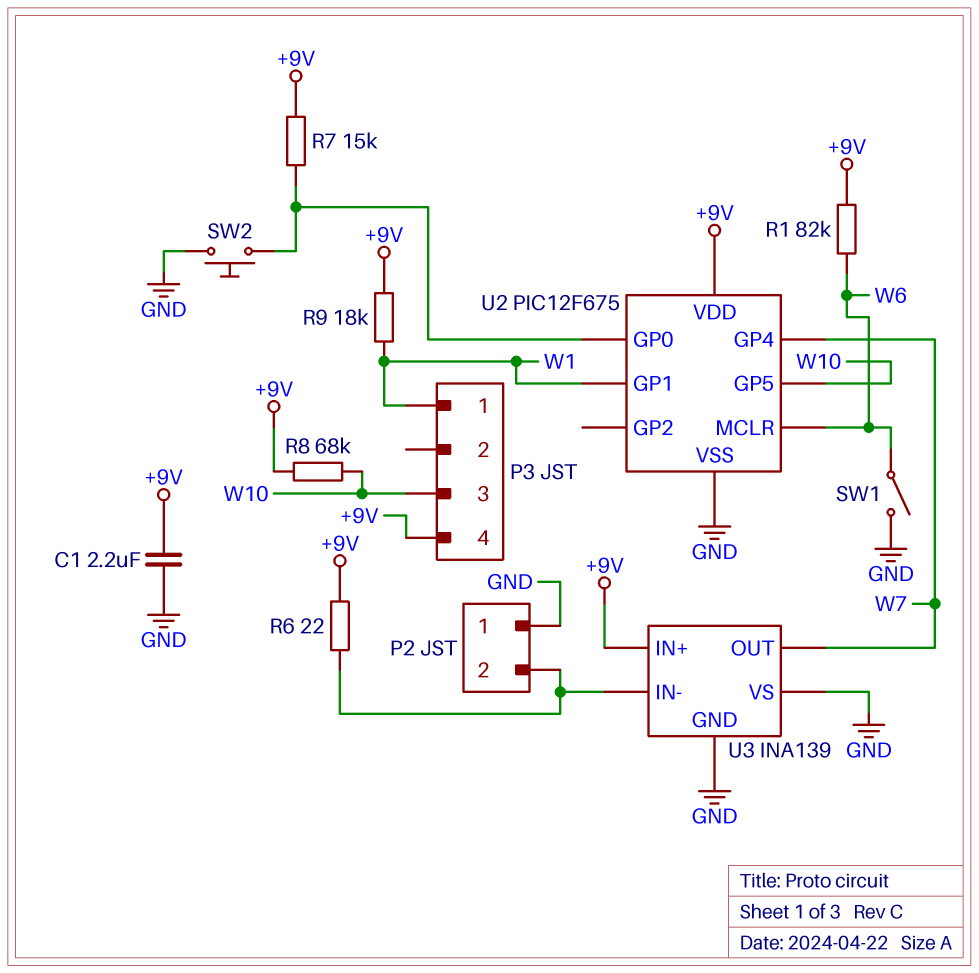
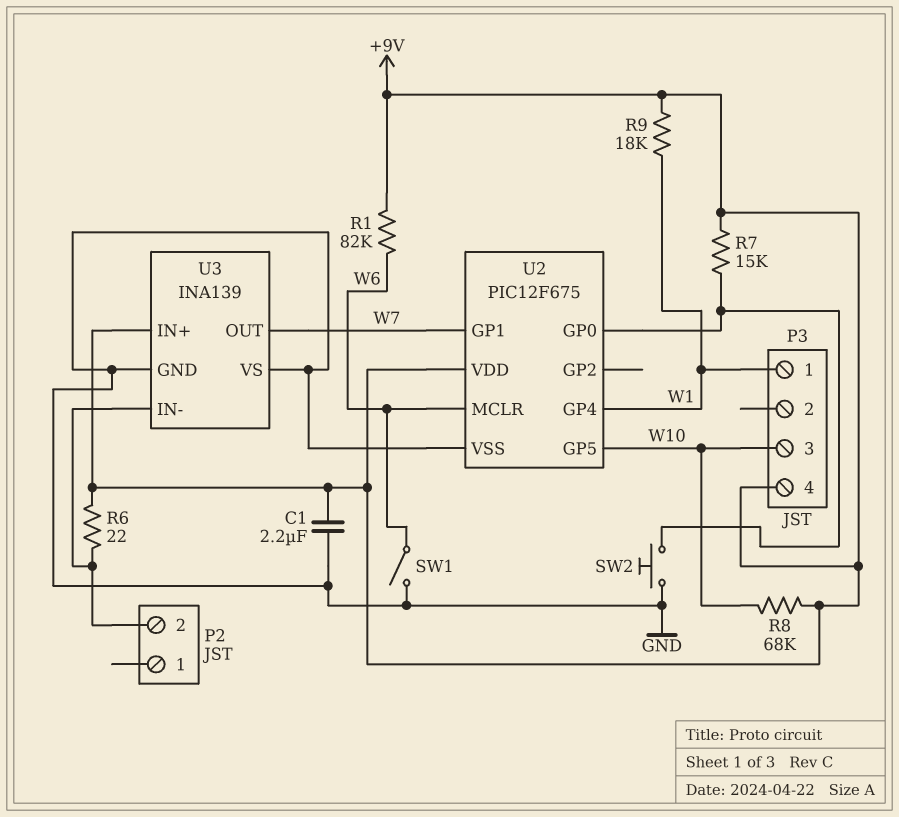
P2 pin 1: GND -> none
U2 pin GP1: W1 -> W7
U2 pin GP4: W7 -> W1

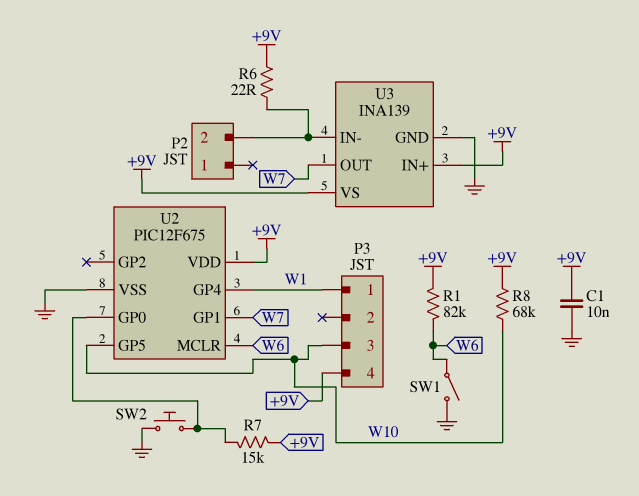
C1: 2.2uF (+9V, GND) -> 10nF (+9V, GND)
R9: 18k (+9V, W1) -> none
U3 pin VS: GND -> +9V

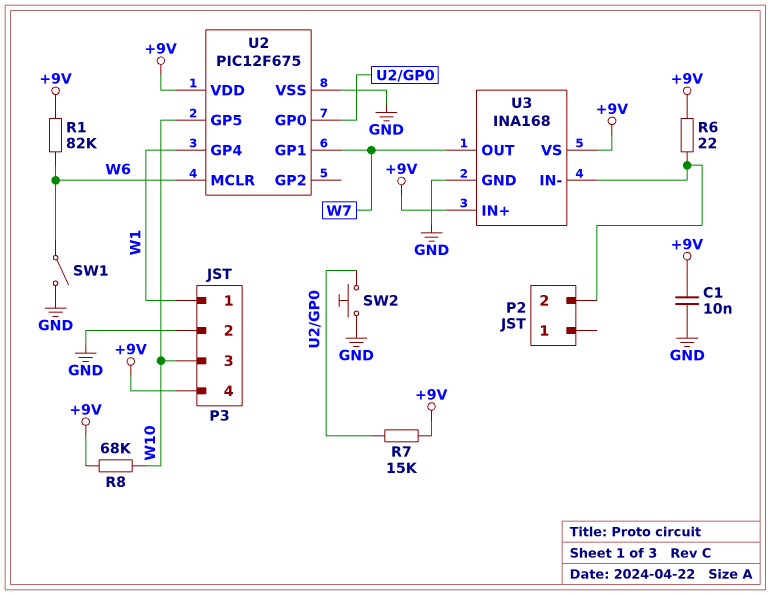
P3 pin 2: none -> GND
U3: INA139 -> INA168

